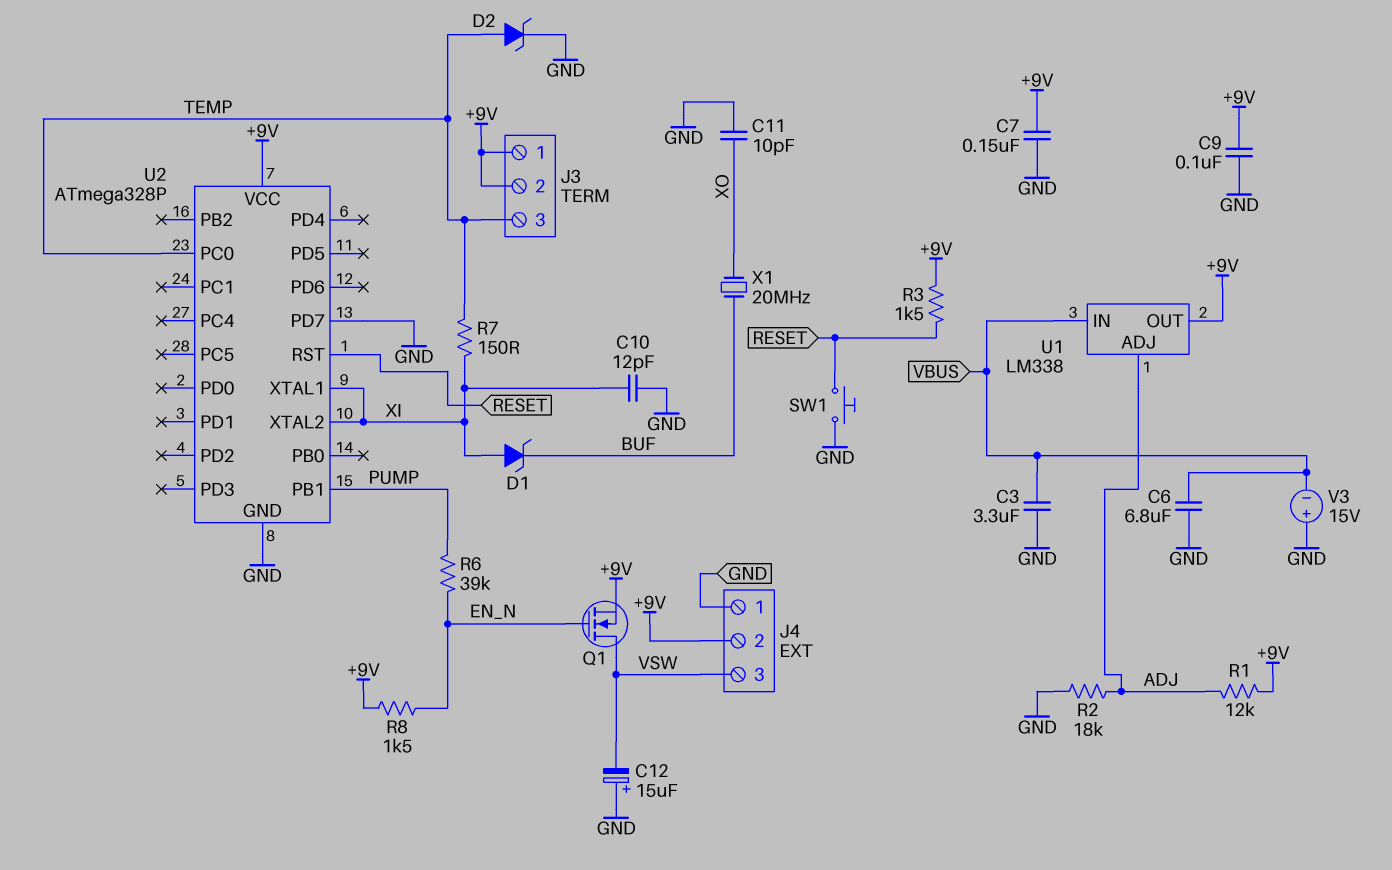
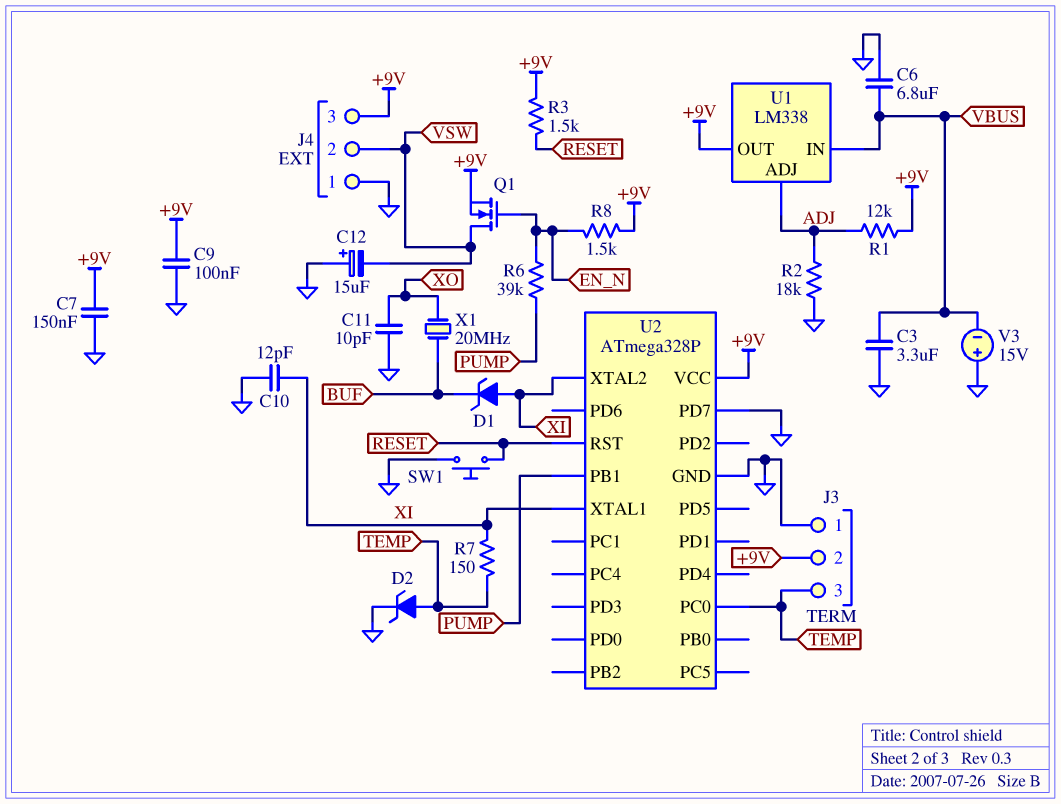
J3 pin 1: +9V -> GND
J4 pin 2: +9V -> VSW
J4 pin 3: VSW -> +9V

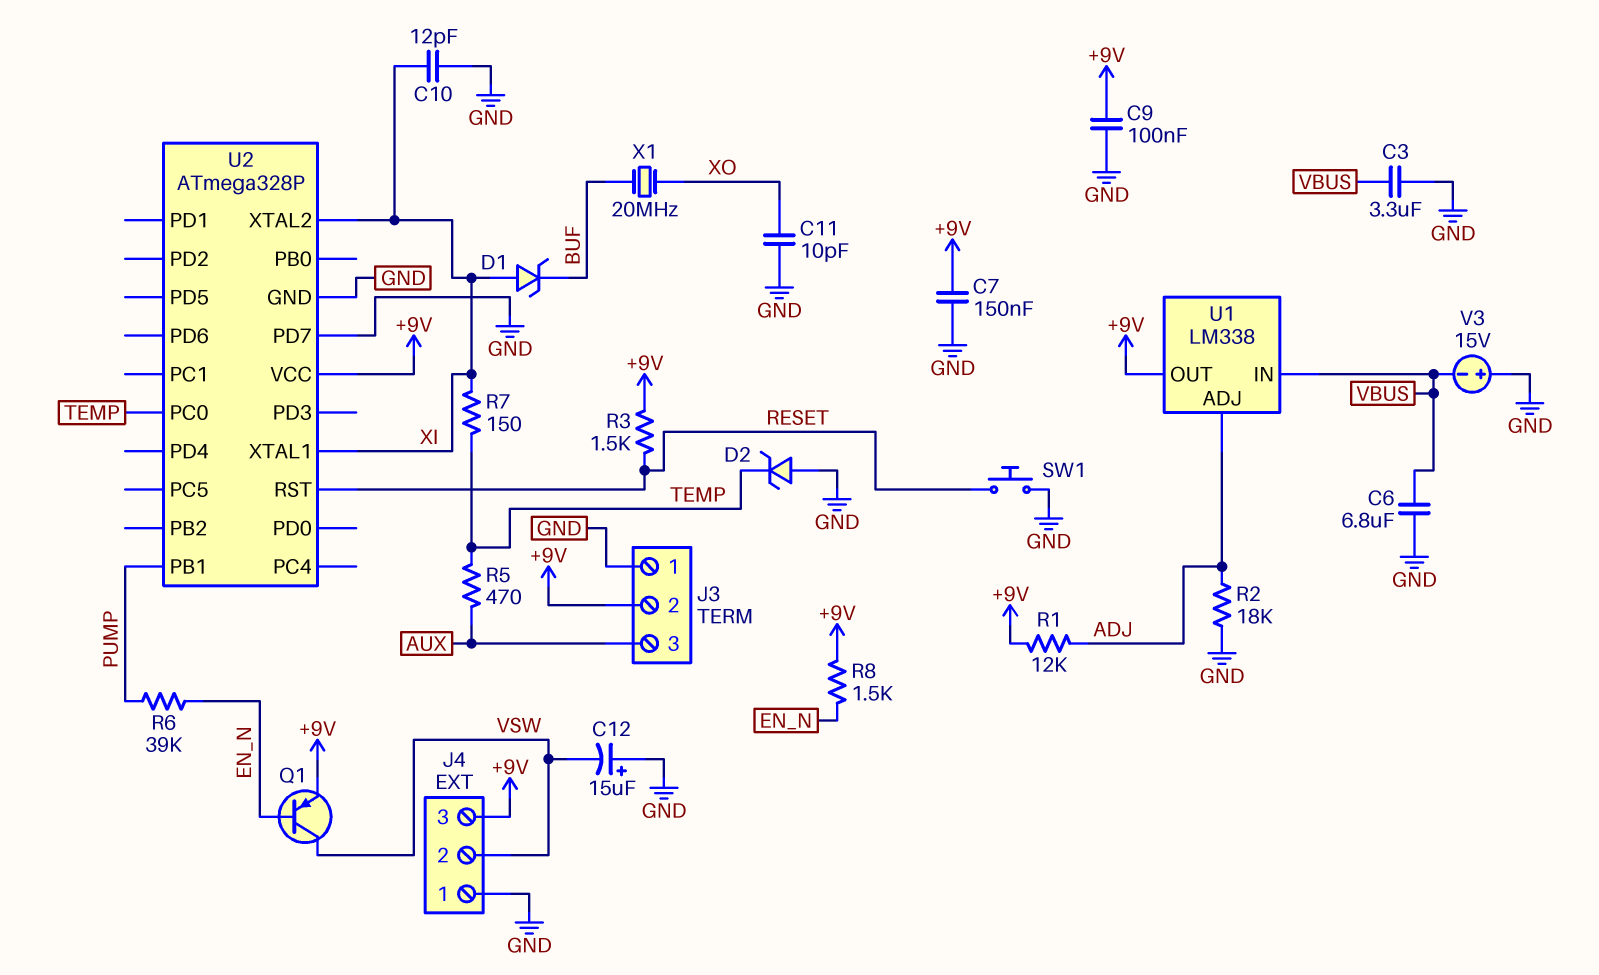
D2: zener (A TEMP, K GND) -> zener (A GND, K TEMP)
J3 pin 3: TEMP -> AUX
Q1: NMOS (G EN_N, D VSW, S +9V) -> PNP (B EN_N, C VSW, E +9V)
R5: none -> 470 (AUX, TEMP)

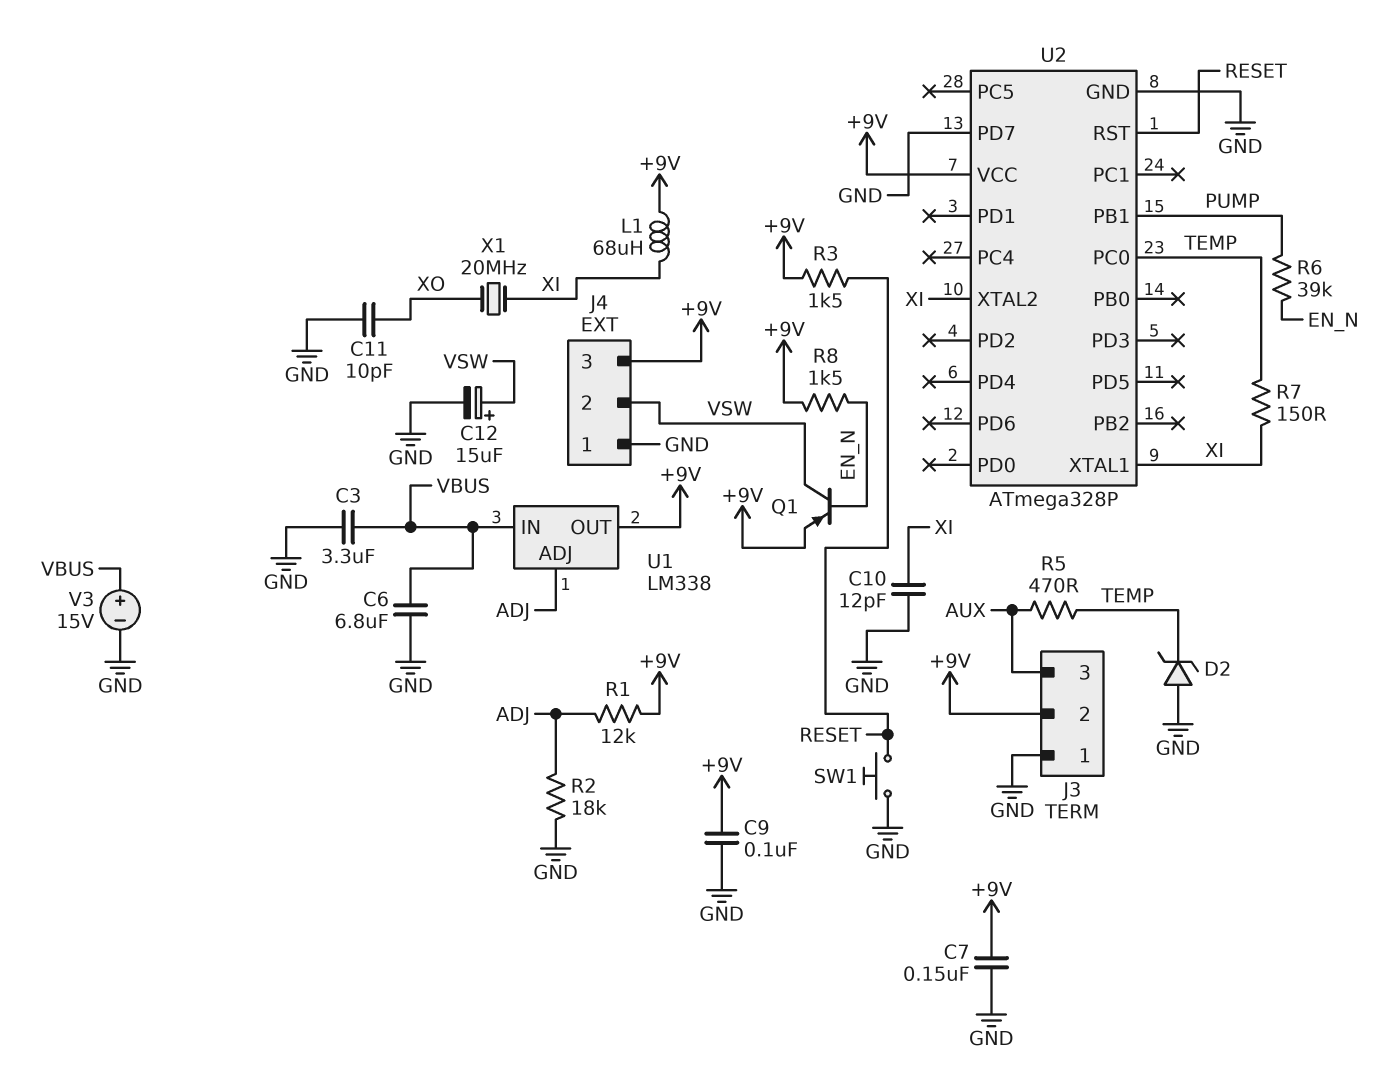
C12: 15uF (plus GND, minus VSW) -> 15uF (plus VSW, minus GND)
D1: zener (A XI, K BUF) -> none
L1: none -> 68uH (+9V, XI)
V3: 15V (plus GND, minus VBUS) -> 15V (plus VBUS, minus GND)
X1: 20MHz (BUF, XO) -> 20MHz (XI, XO)

